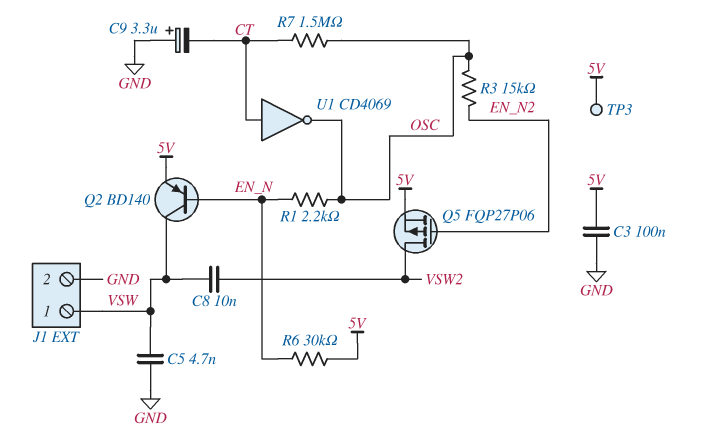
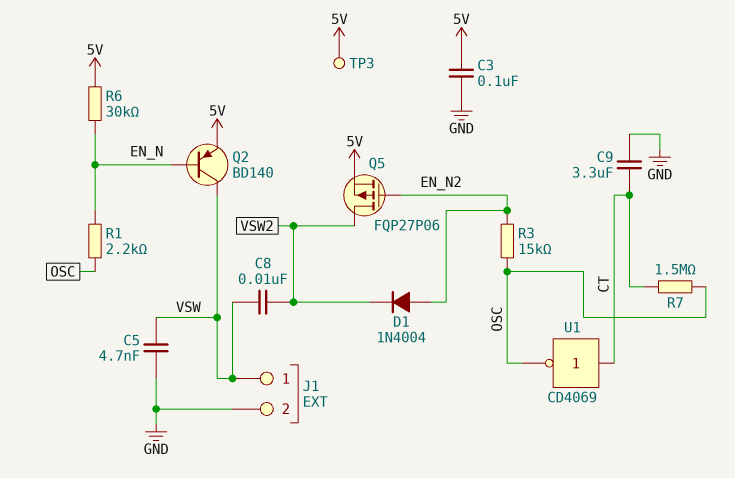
C9: 3.3uF (plus GND, minus CT) -> 3.3uF (CT, GND)
D1: none -> diode 1N4004 (A EN_N2, K VSW2)

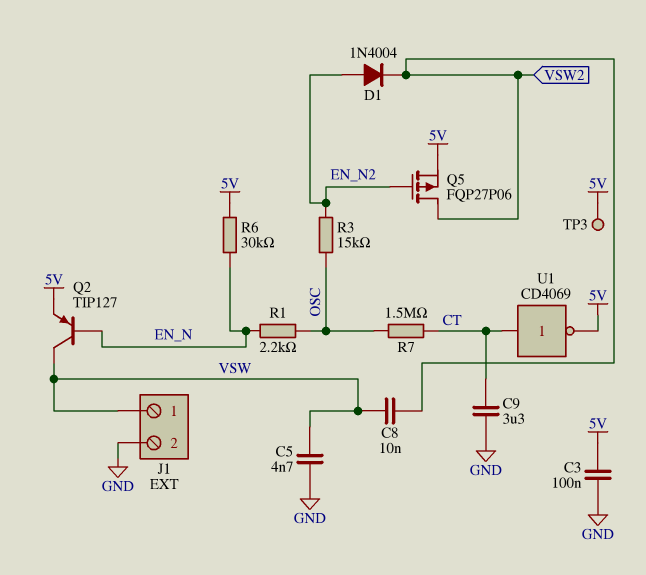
Q2: PNP BD140 (B EN_N, C VSW, E 5V) -> PNP TIP127 (B EN_N, C VSW, E 5V)
U1: NOT CD4069 (in CT, out OSC) -> NOT CD4069 (in CT, out 5V)

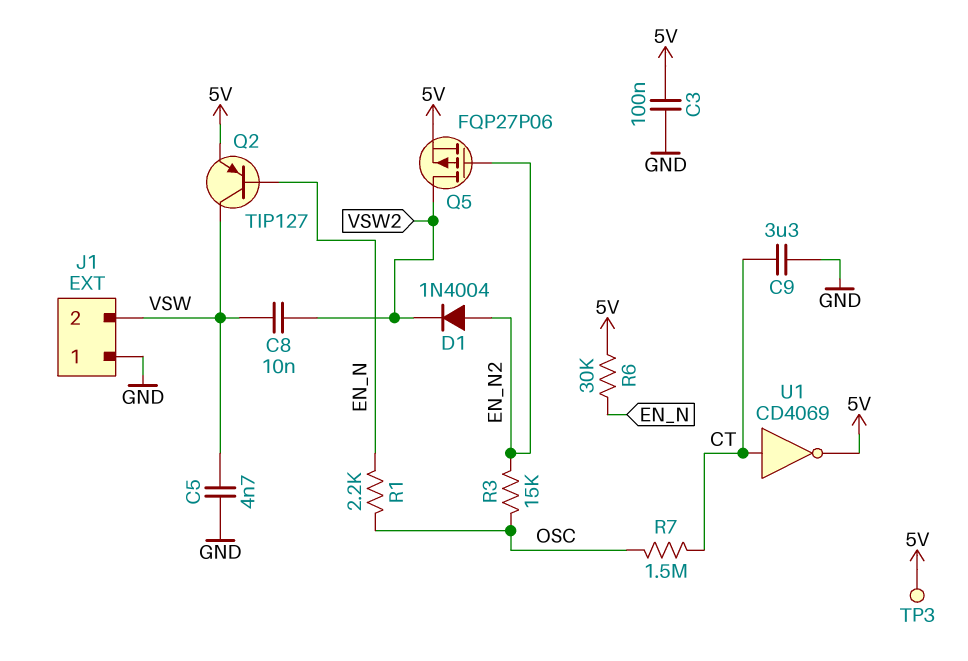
J1 pin 1: VSW -> GND
J1 pin 2: GND -> VSW

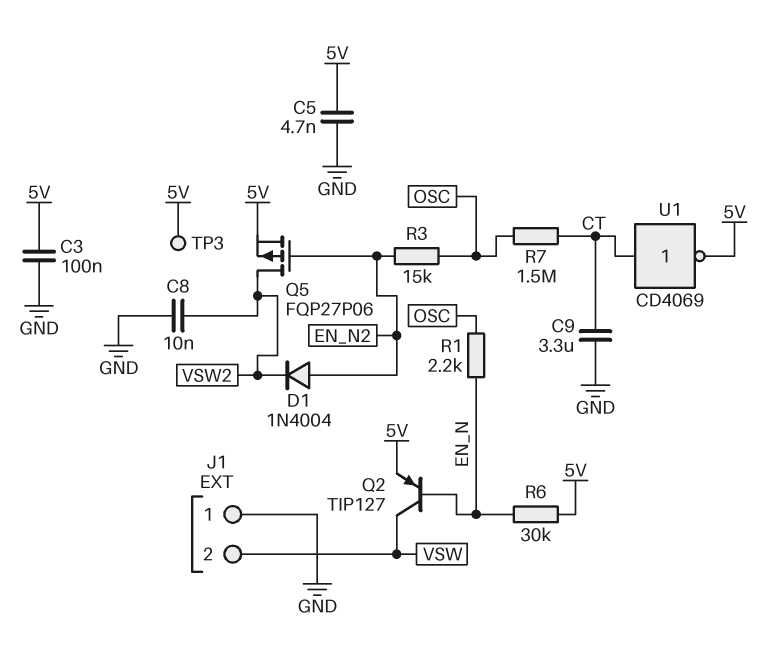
C5: 4.7nF (GND, VSW) -> 4.7nF (5V, GND)
C8: 10nF (VSW, VSW2) -> 10nF (GND, VSW2)

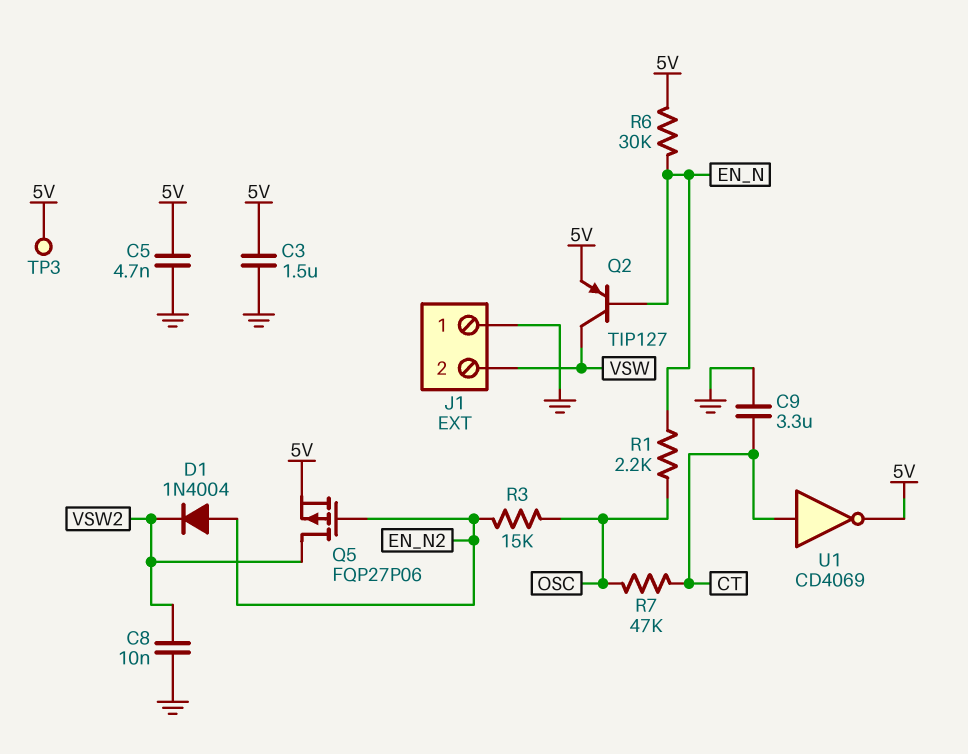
C3: 100nF (5V, GND) -> 1.5uF (5V, GND)
R7: 1.5M (CT, OSC) -> 47k (CT, OSC)

